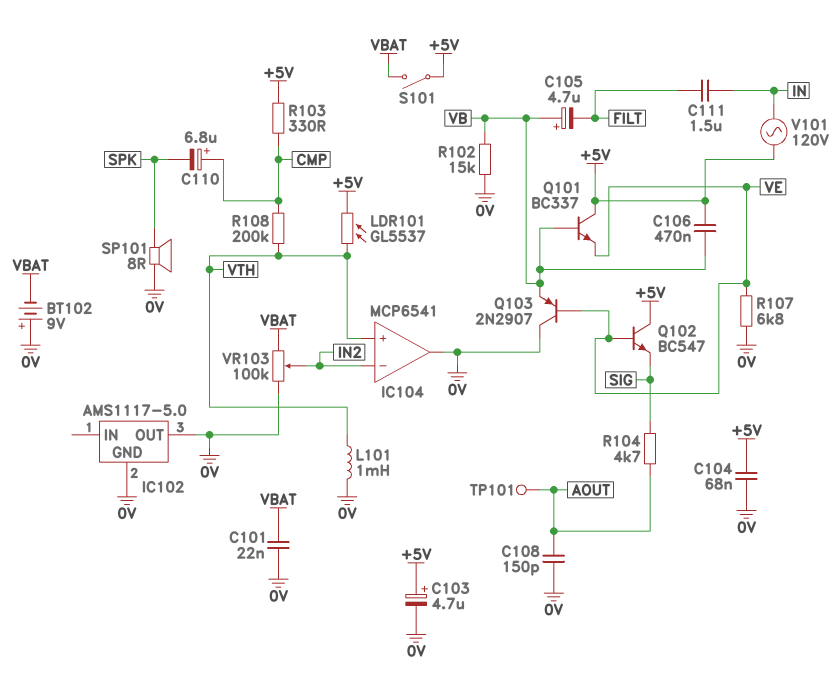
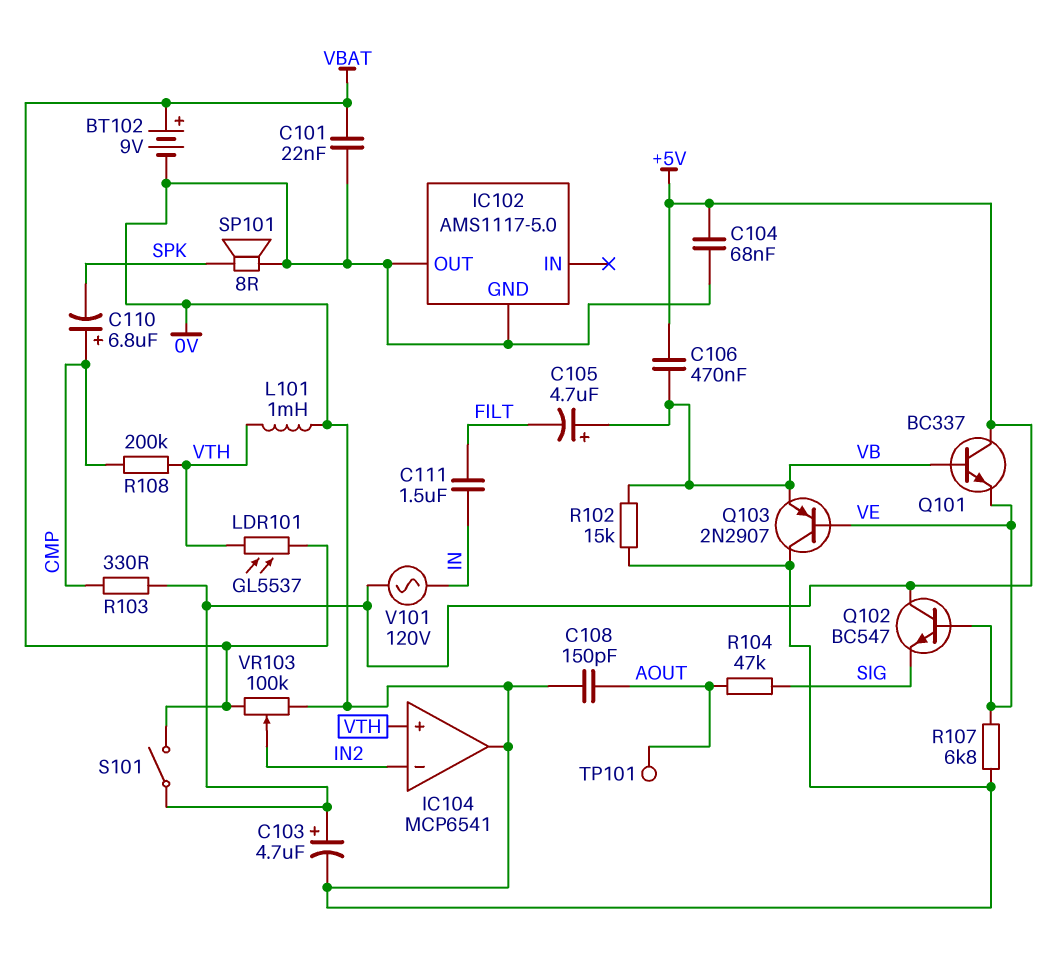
BT102: 9V (plus 0V, minus VBAT) -> 9V (plus VBAT, minus 0V)
LDR101: GL5537 (+5V, VTH) -> GL5537 (VBAT, VTH)
R104: 4.7k (AOUT, SIG) -> 47k (AOUT, SIG)

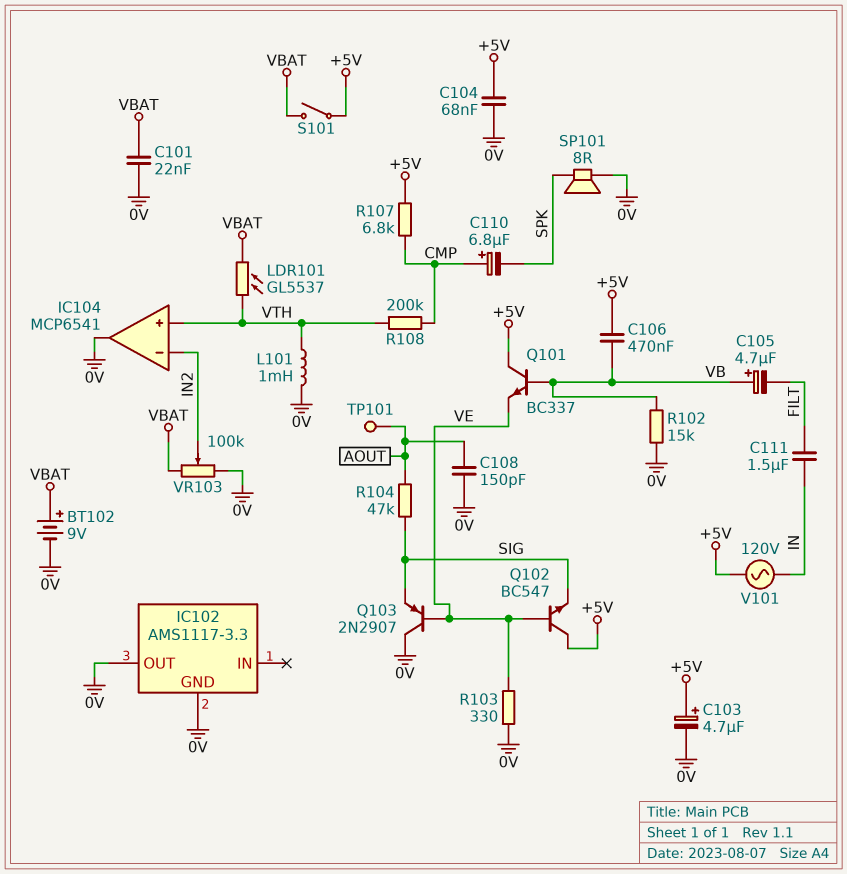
IC102: AMS1117-5.0 -> AMS1117-3.3
Q103: PNP 2N2907 (B VE, C 0V, E VB) -> PNP 2N2907 (B VE, C 0V, E SIG)
R103: 330 (+5V, CMP) -> 330 (0V, VE)
R107: 6.8k (0V, VE) -> 6.8k (+5V, CMP)

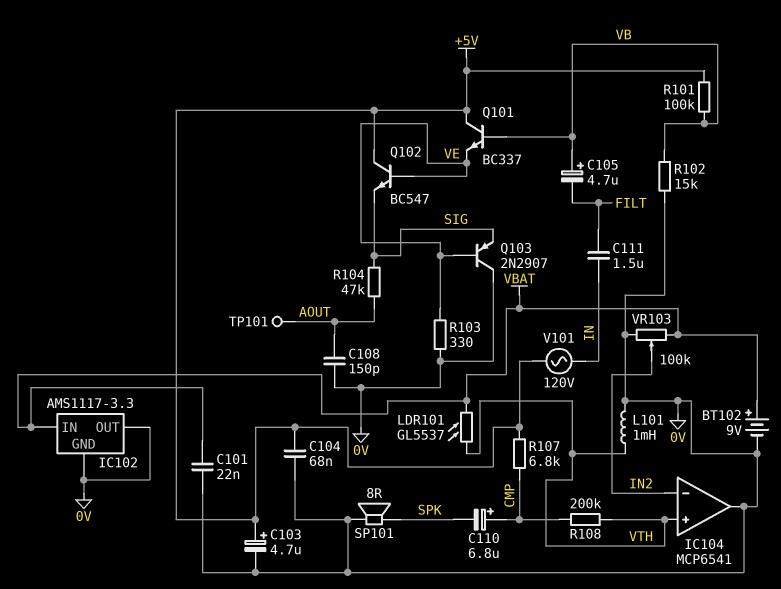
C106: 470nF (+5V, VB) -> none
IC102 pin IN: none -> VBAT
R101: none -> 100k (+5V, VB)
S101: switch (+5V, VBAT) -> none

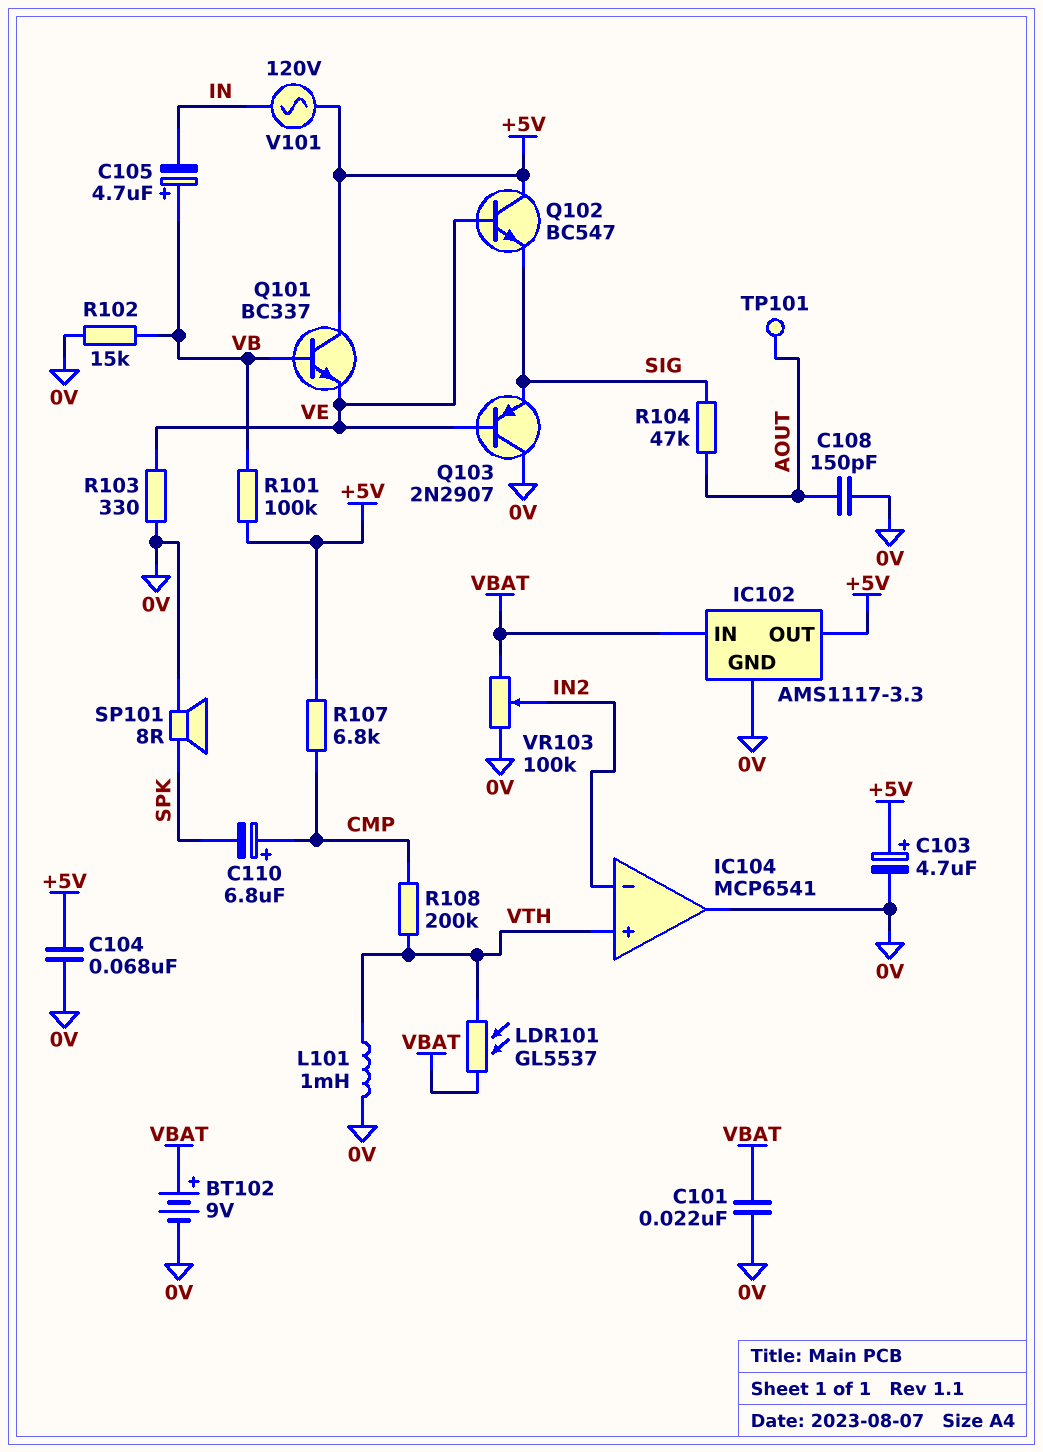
C105: 4.7uF (plus VB, minus FILT) -> 4.7uF (plus VB, minus IN)
C111: 1.5uF (FILT, IN) -> none
IC102 pin OUT: 0V -> +5V

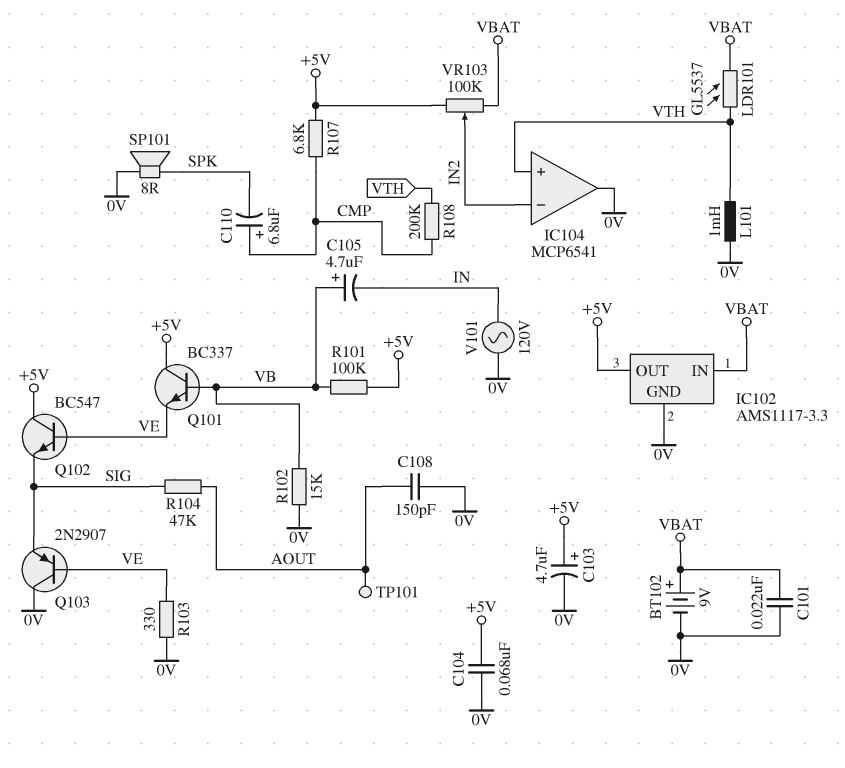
V101: AC 120V (+5V, IN) -> AC 120V (0V, IN)
VR103: 100k (0V, VBAT, wiper IN2) -> 100k (+5V, VBAT, wiper IN2)

